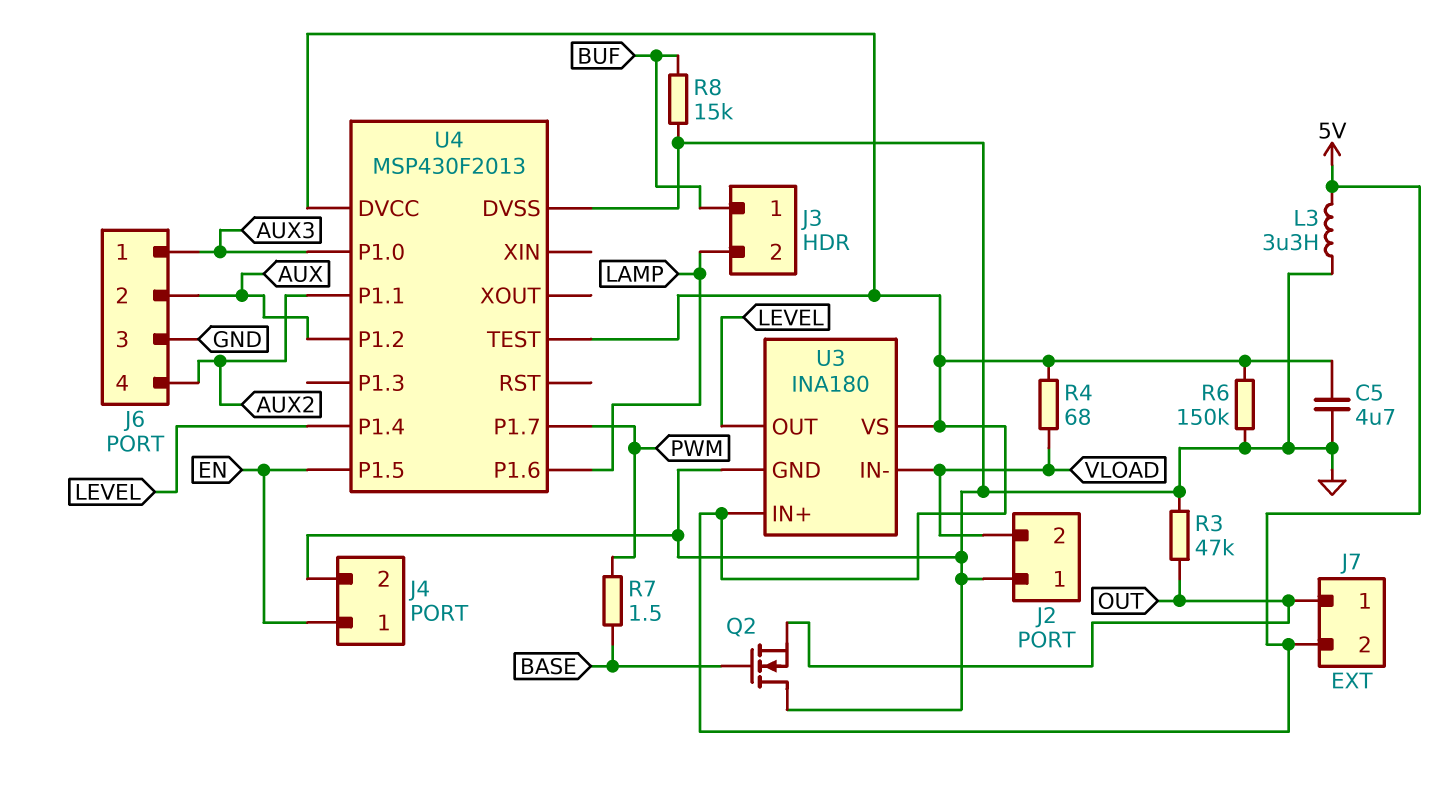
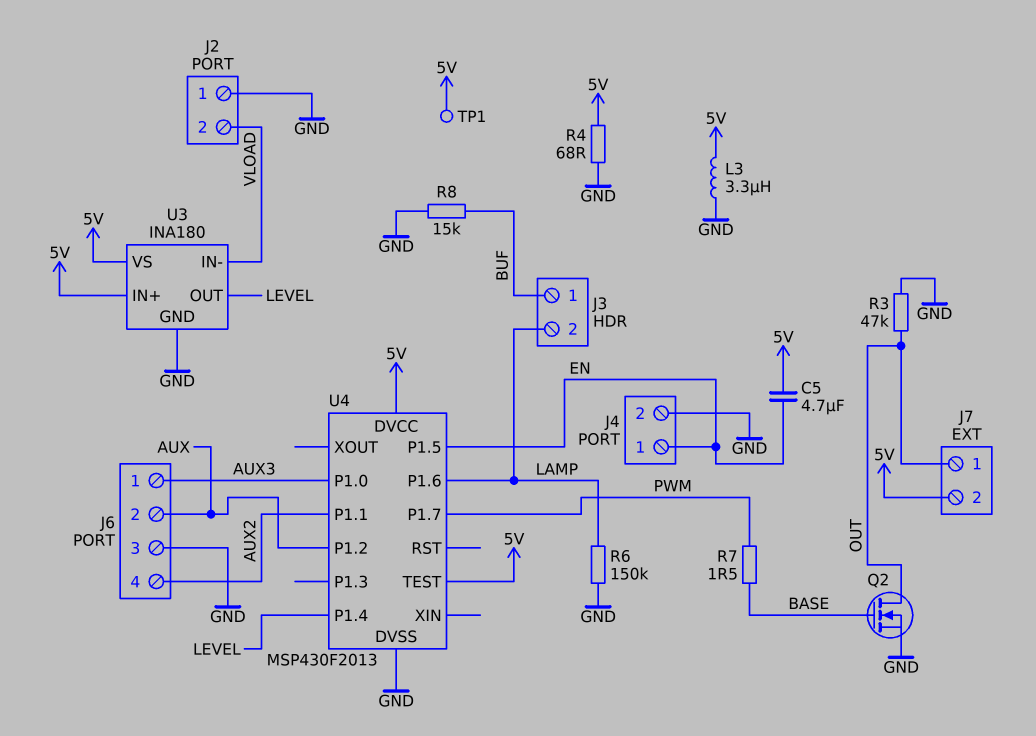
C5: 4.7uF (5V, GND) -> 4.7uF (5V, EN)
Q2: NMOS (G BASE, D GND, S OUT) -> NMOS (G BASE, D OUT, S GND)
R4: 68 (5V, VLOAD) -> 68 (5V, GND)
R6: 150k (5V, GND) -> 150k (GND, LAMP)
TP1: none -> test point (5V)

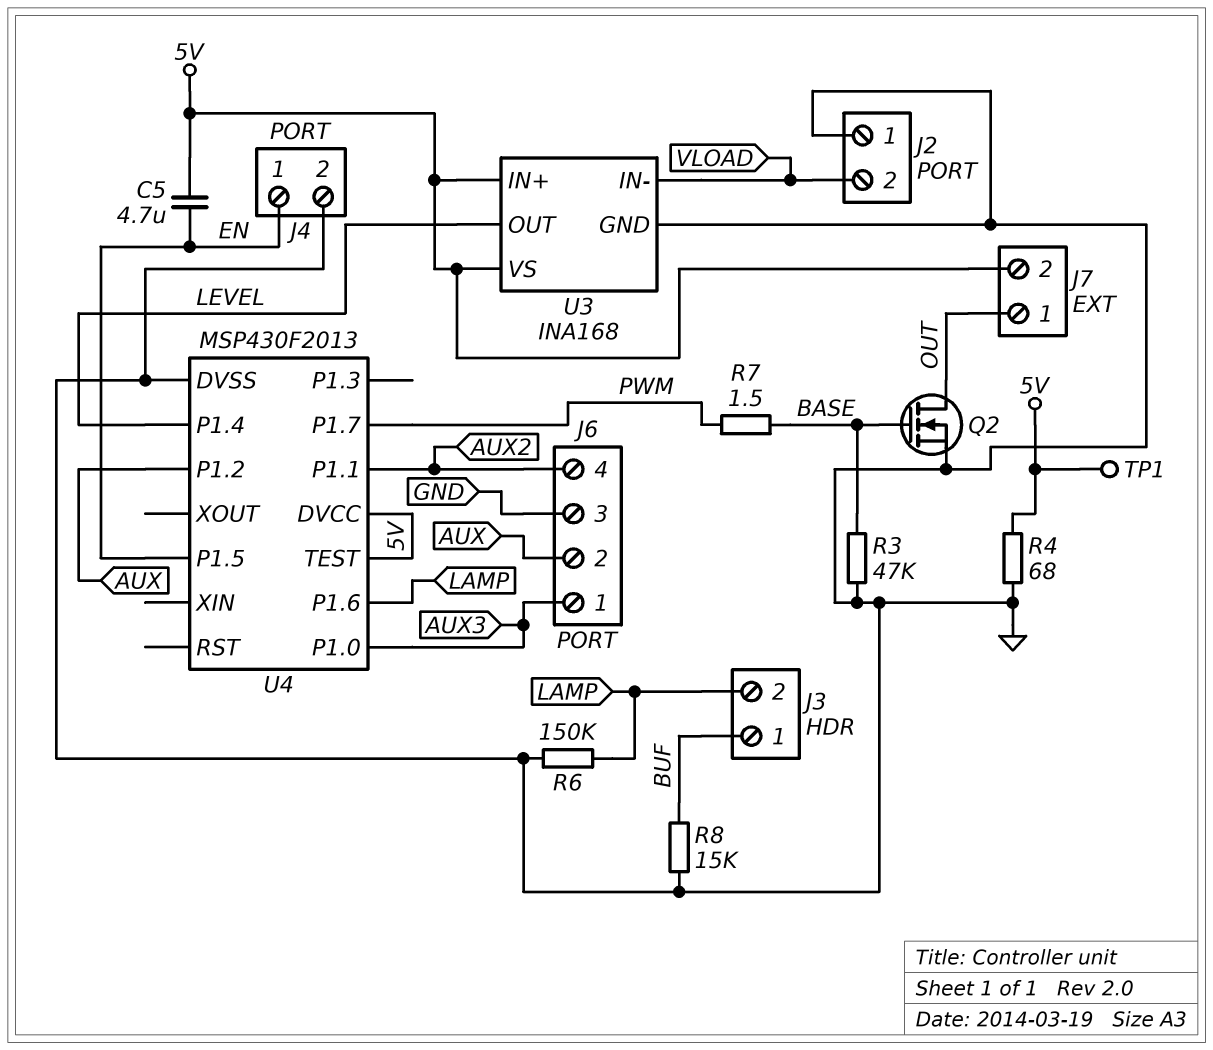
L3: 3.3uH (5V, GND) -> none
R3: 47k (GND, OUT) -> 47k (BASE, GND)
U3: INA180 -> INA168

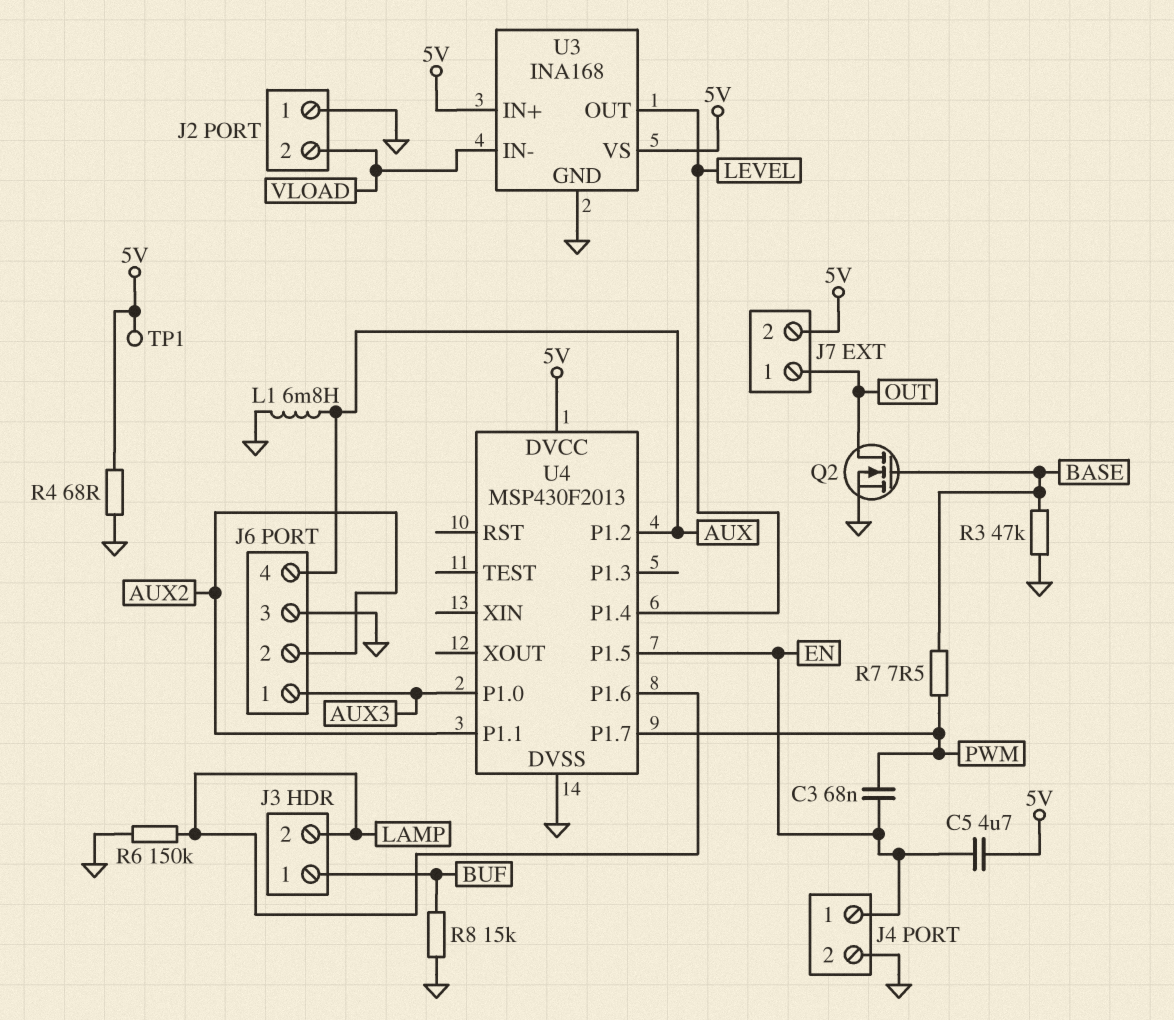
C3: none -> 68nF (EN, PWM)
J6 pin 2: AUX -> AUX2
J6 pin 4: AUX2 -> AUX
L1: none -> 6.8mH (AUX, GND)
R7: 1.5 (BASE, PWM) -> 7.5 (BASE, PWM)
U4 pin TEST: 5V -> none

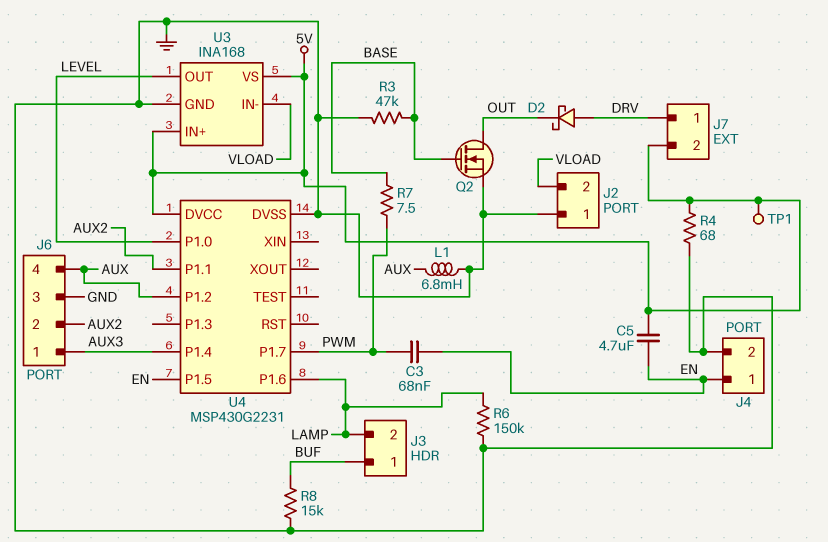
D2: none -> schottky (A DRV, K OUT)
J7 pin 1: OUT -> DRV
U4: MSP430F2013 -> MSP430G2231
U4 pin P1.0: AUX3 -> LEVEL
U4 pin P1.4: LEVEL -> AUX3

